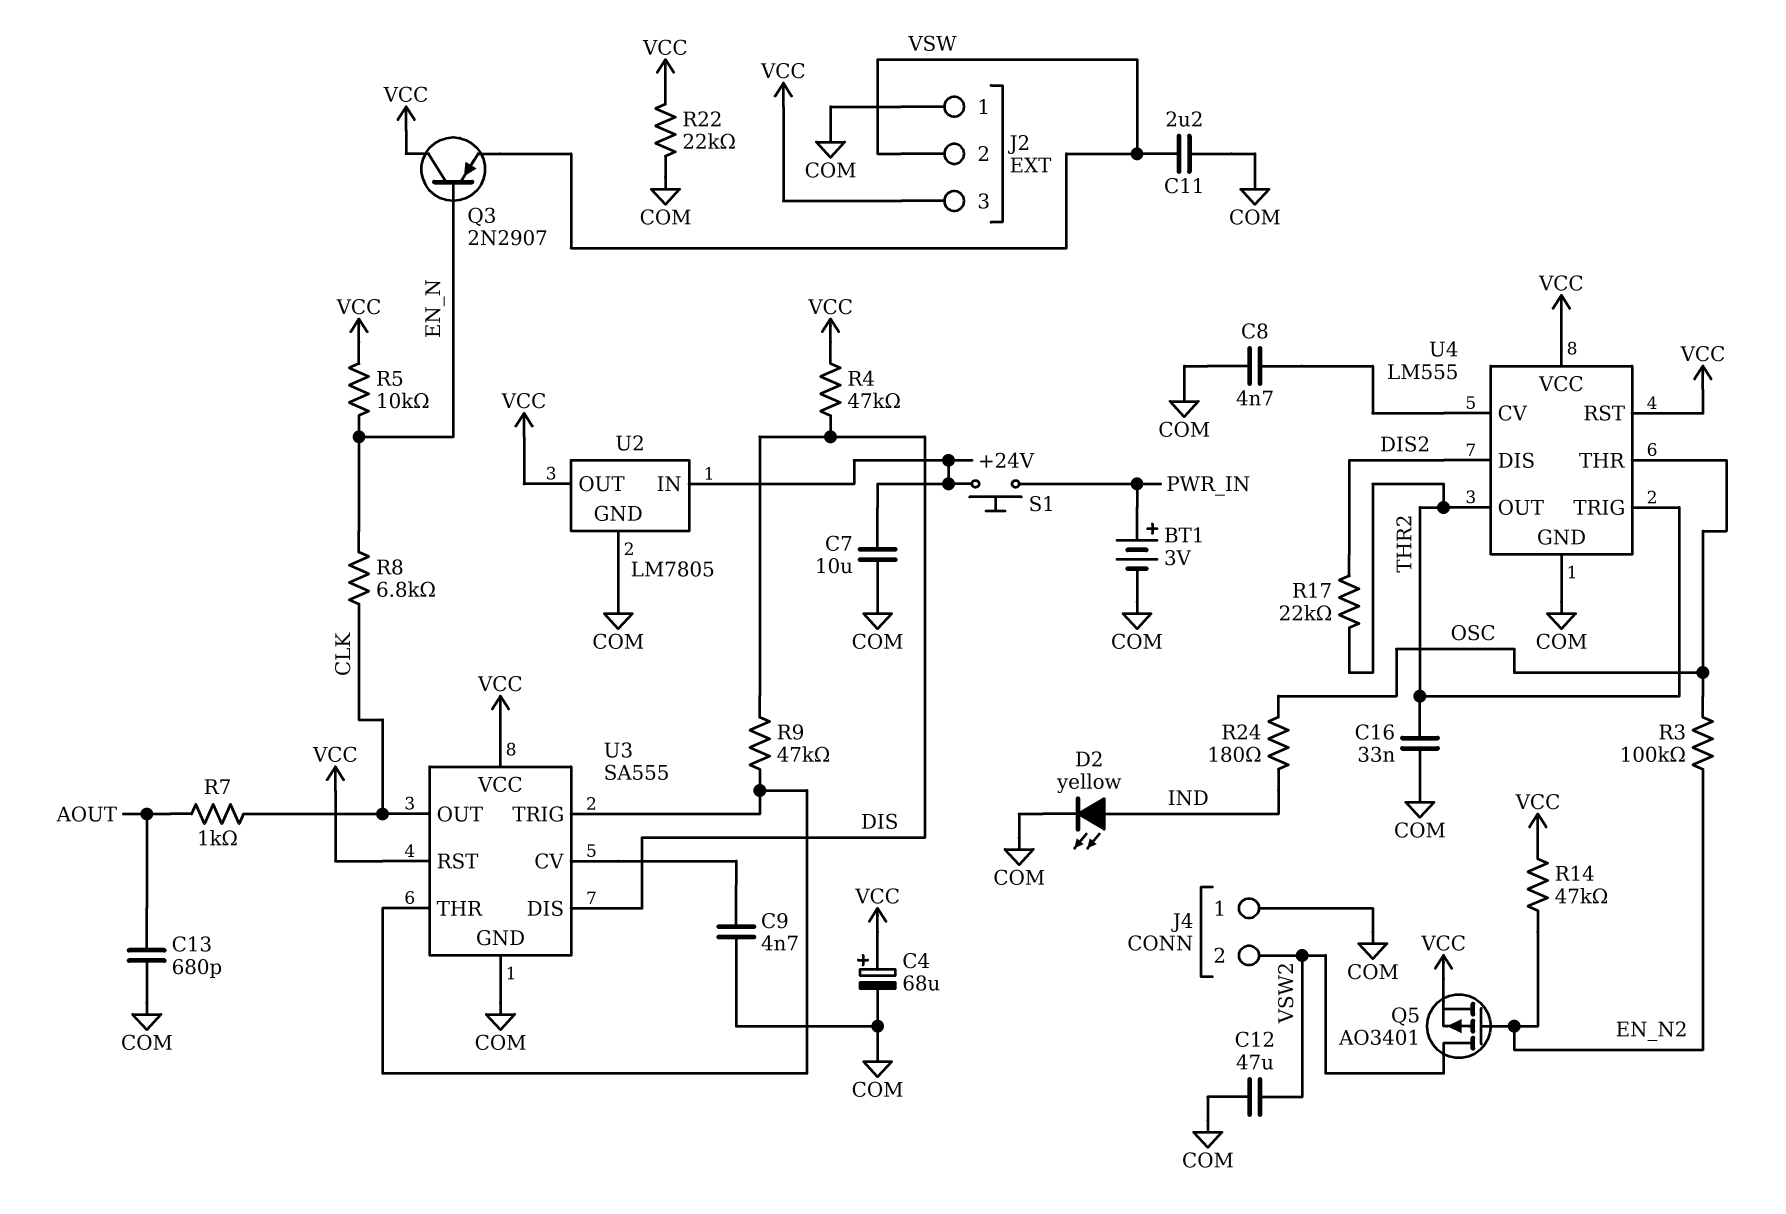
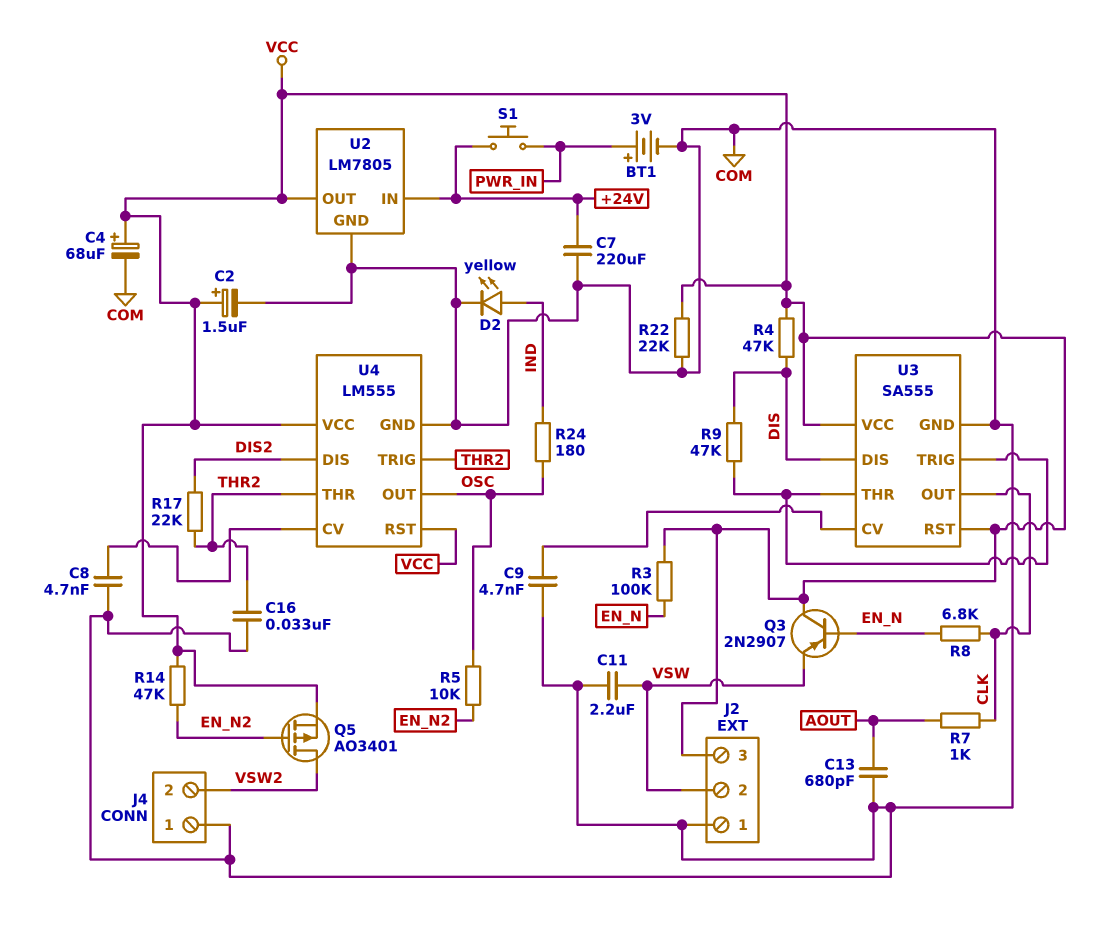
C2: none -> 1.5uF (plus VCC, minus COM)
C7: 10uF (+24V, COM) -> 220uF (+24V, COM)
C12: 47uF (COM, VSW2) -> none
R3: 100k (EN_N2, OSC) -> 100k (EN_N, VCC)
R5: 10k (EN_N, VCC) -> 10k (EN_N2, OSC)
U4 pin OUT: THR2 -> OSC
U4 pin THR: OSC -> THR2

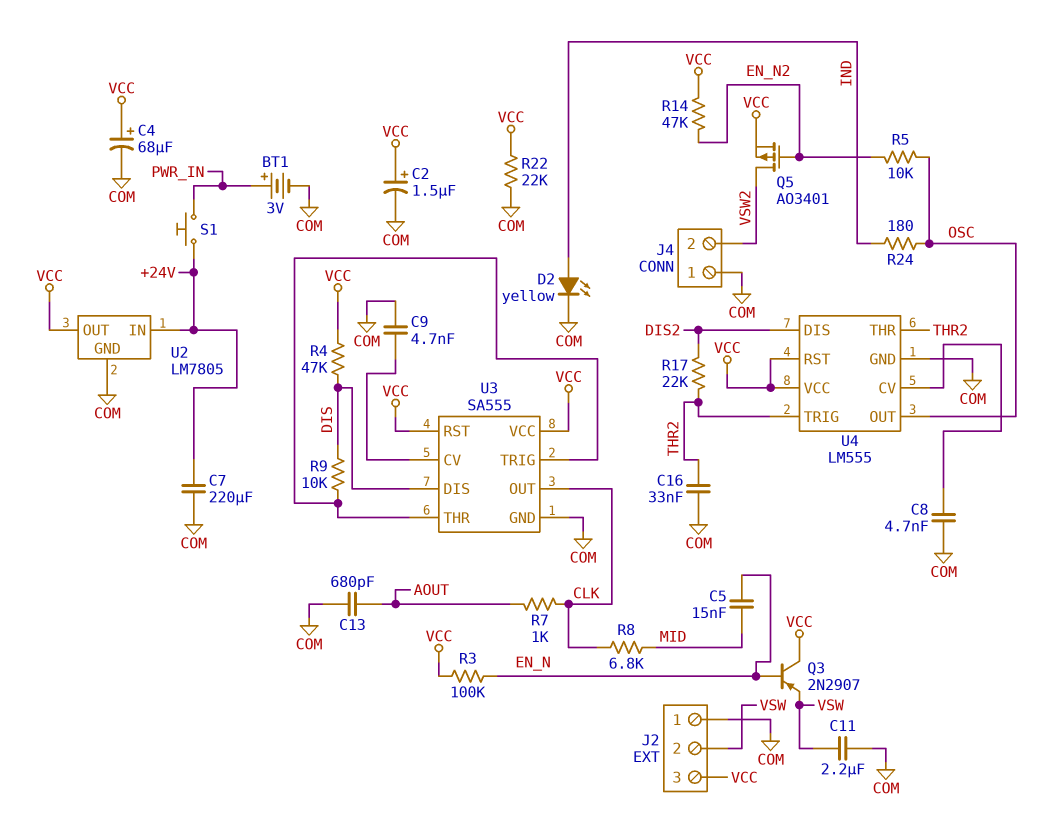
C5: none -> 15nF (EN_N, MID)
R8: 6.8k (CLK, EN_N) -> 6.8k (CLK, MID)
R9: 47k (DIS, U3/THR) -> 10k (DIS, U3/THR)

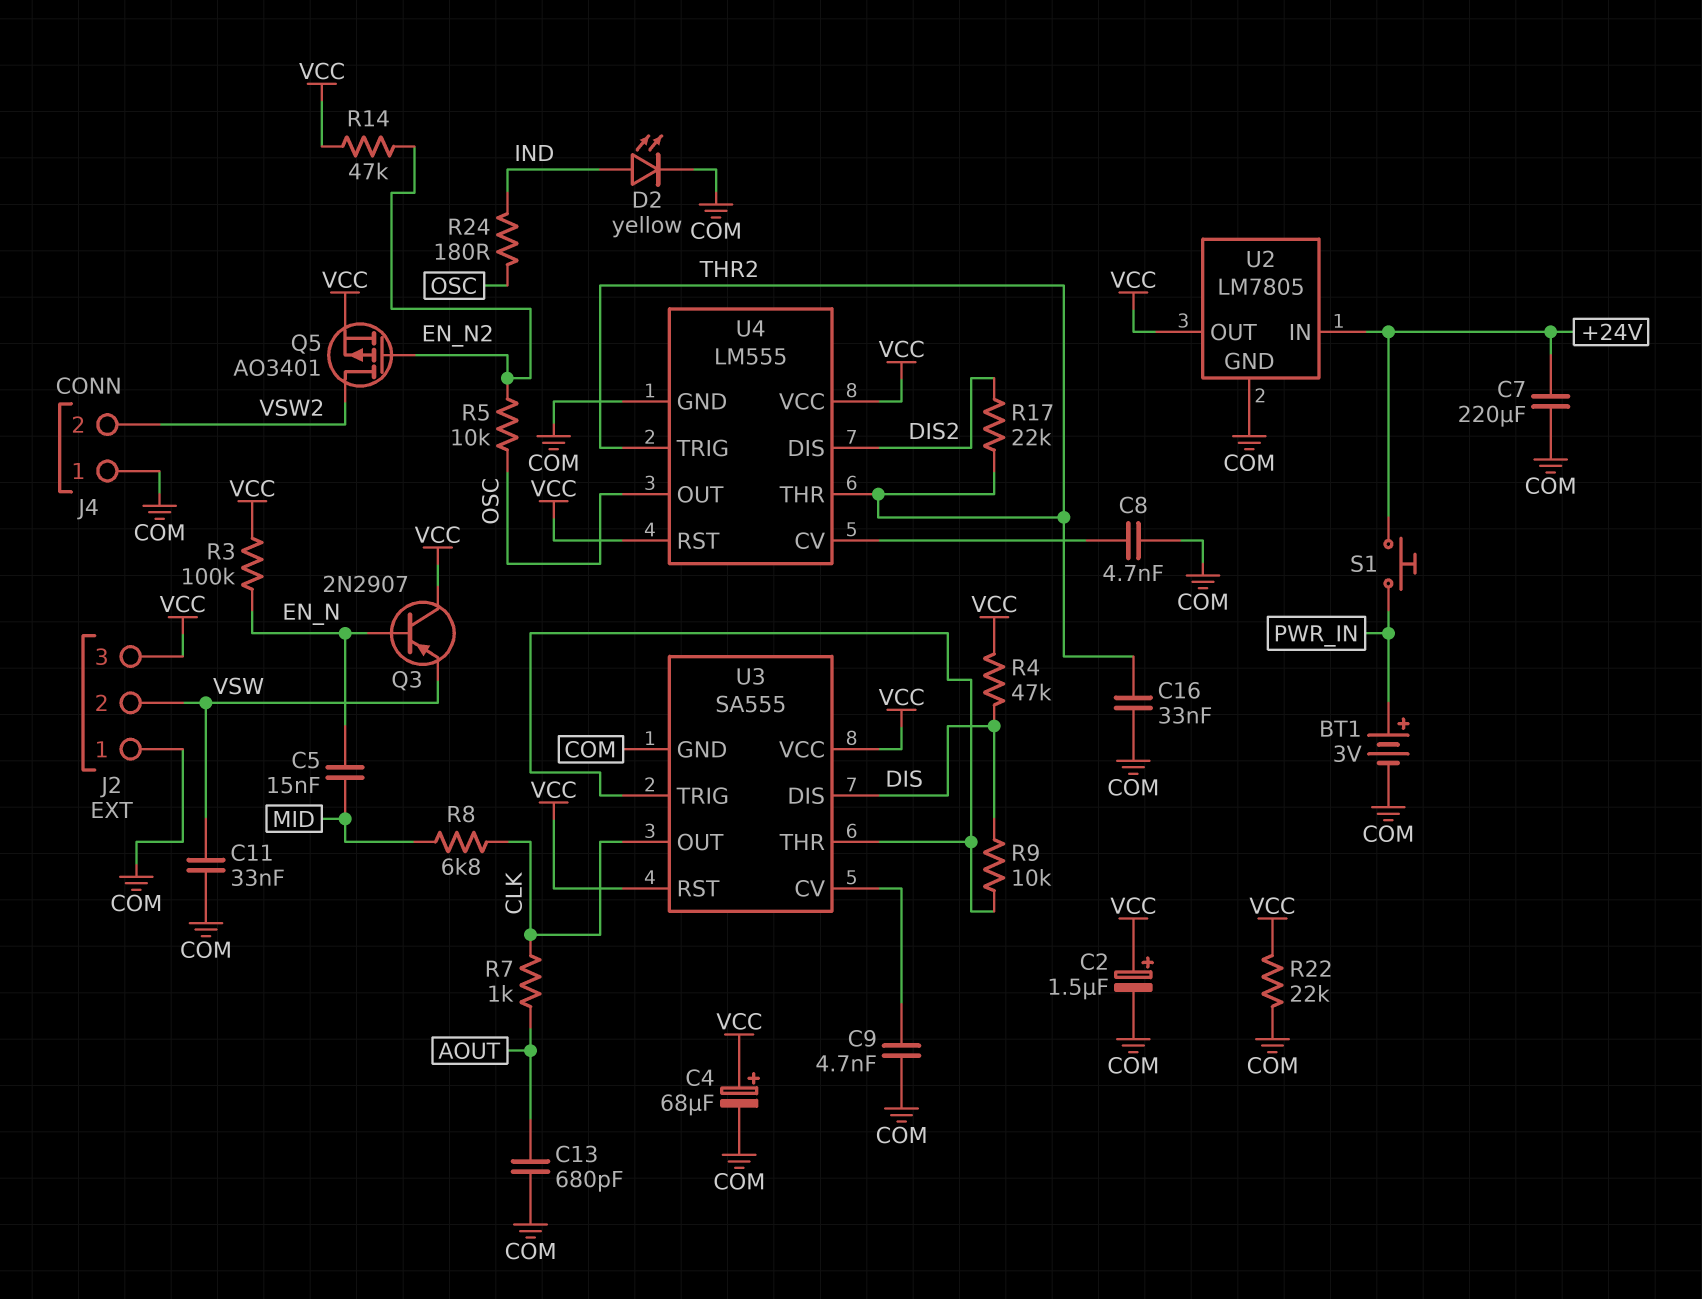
C11: 2.2uF (COM, VSW) -> 33nF (COM, VSW)

